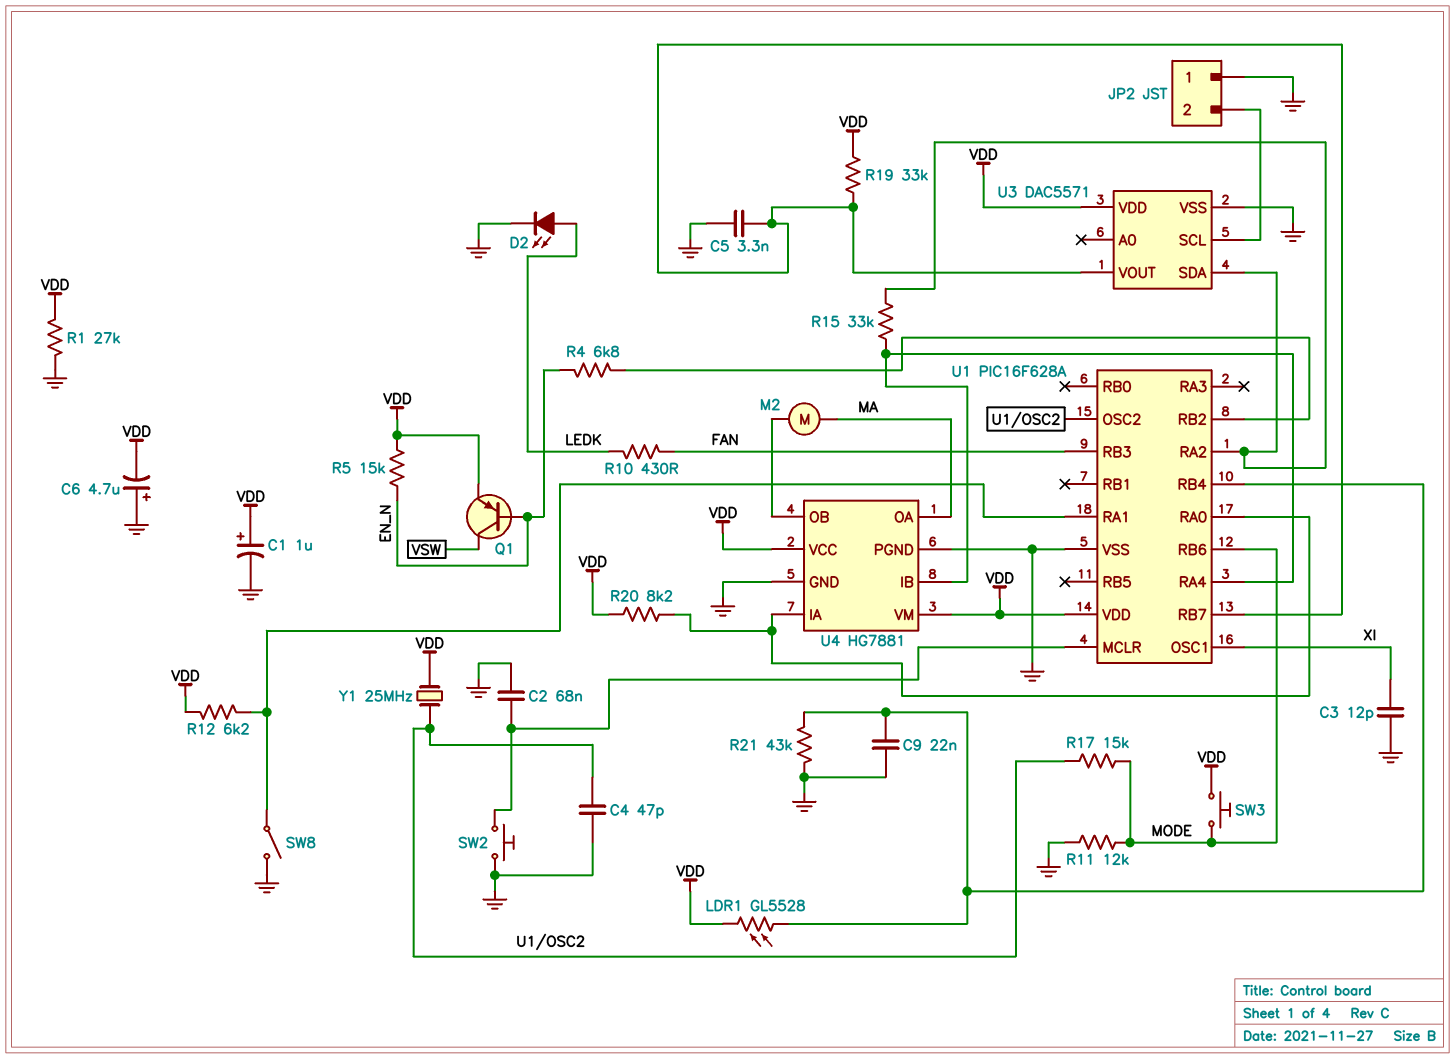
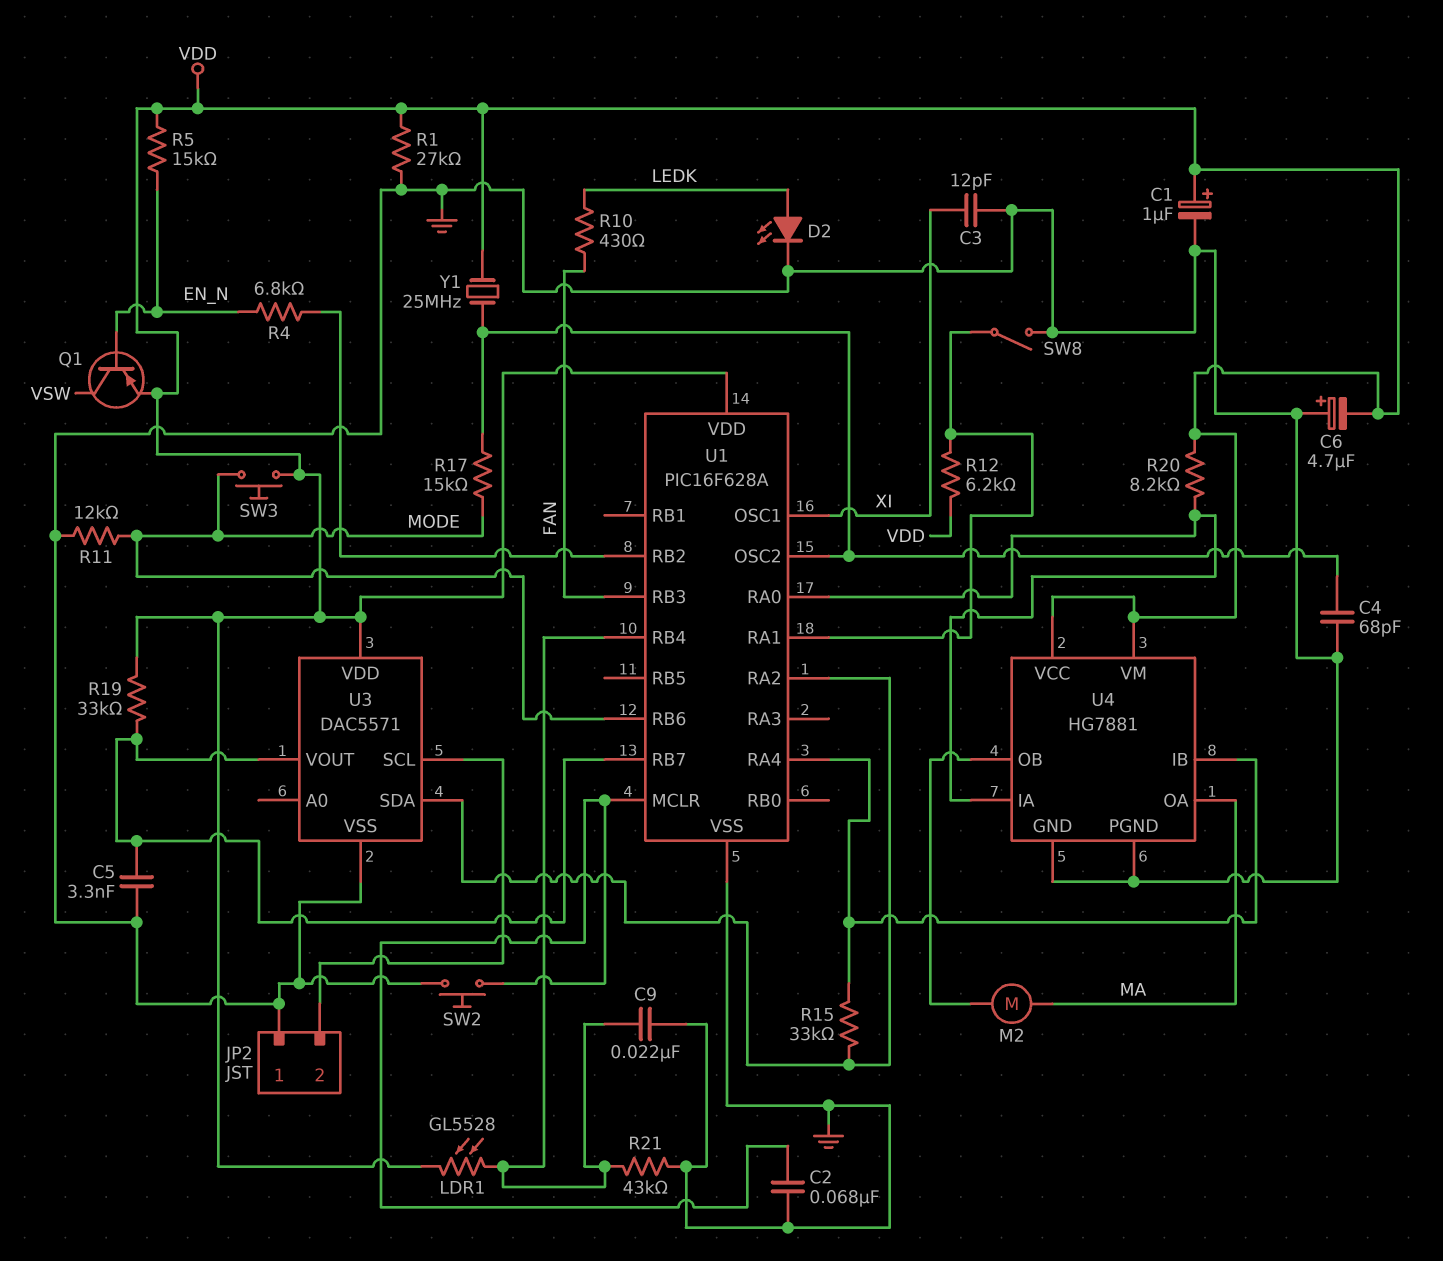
C4: 47pF (GND, U1/OSC2) -> 68pF (GND, U1/OSC2)

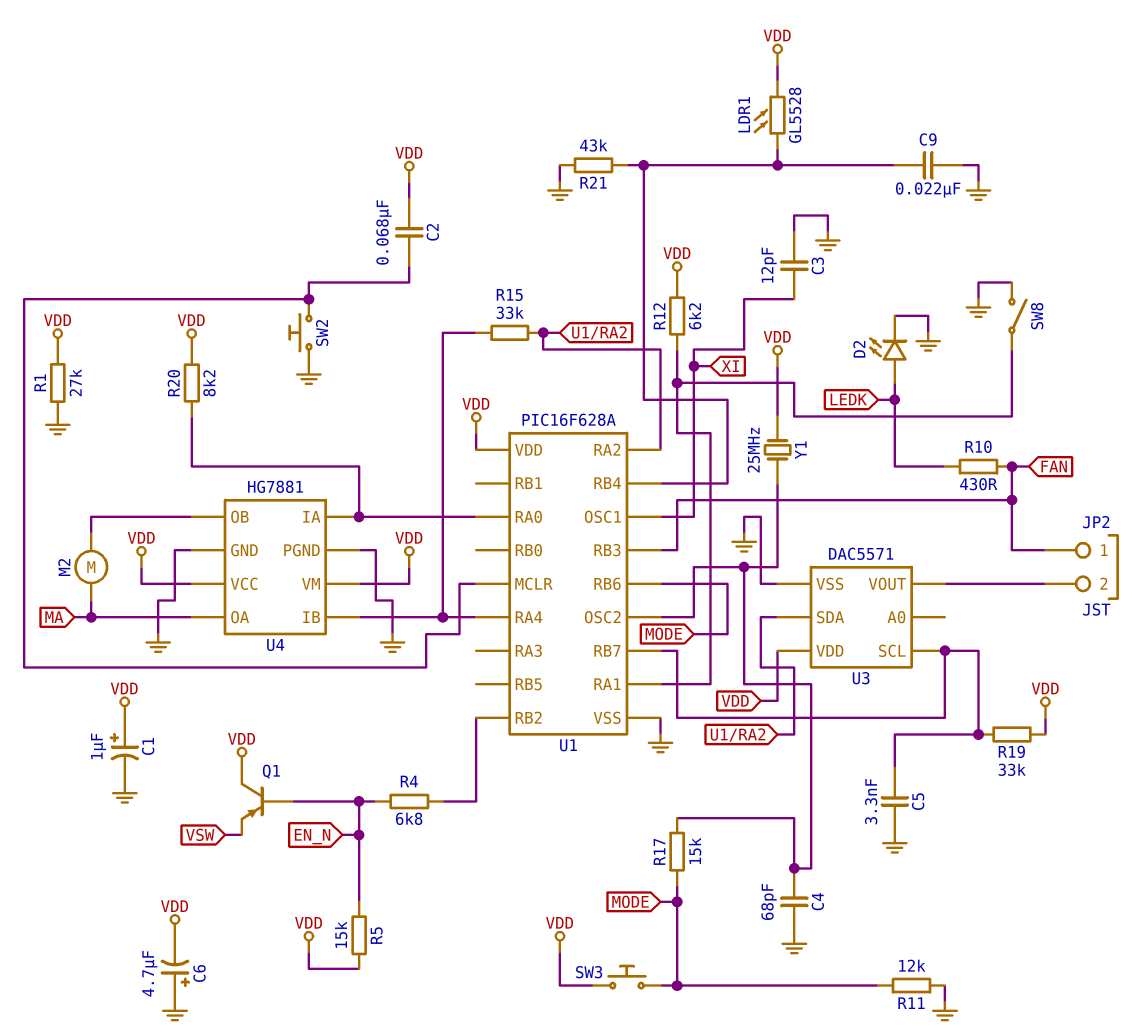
C2: 68nF (GND, U1/MCLR) -> 68nF (U1/MCLR, VDD)
JP2 pin 1: GND -> FAN
Q1: PNP (B EN_N, C VSW, E VDD) -> PNP (B EN_N, C VDD, E VSW)
U3 pin SCL: JP2/2 -> U1/RB7
U3 pin VOUT: U1/RB7 -> JP2/2

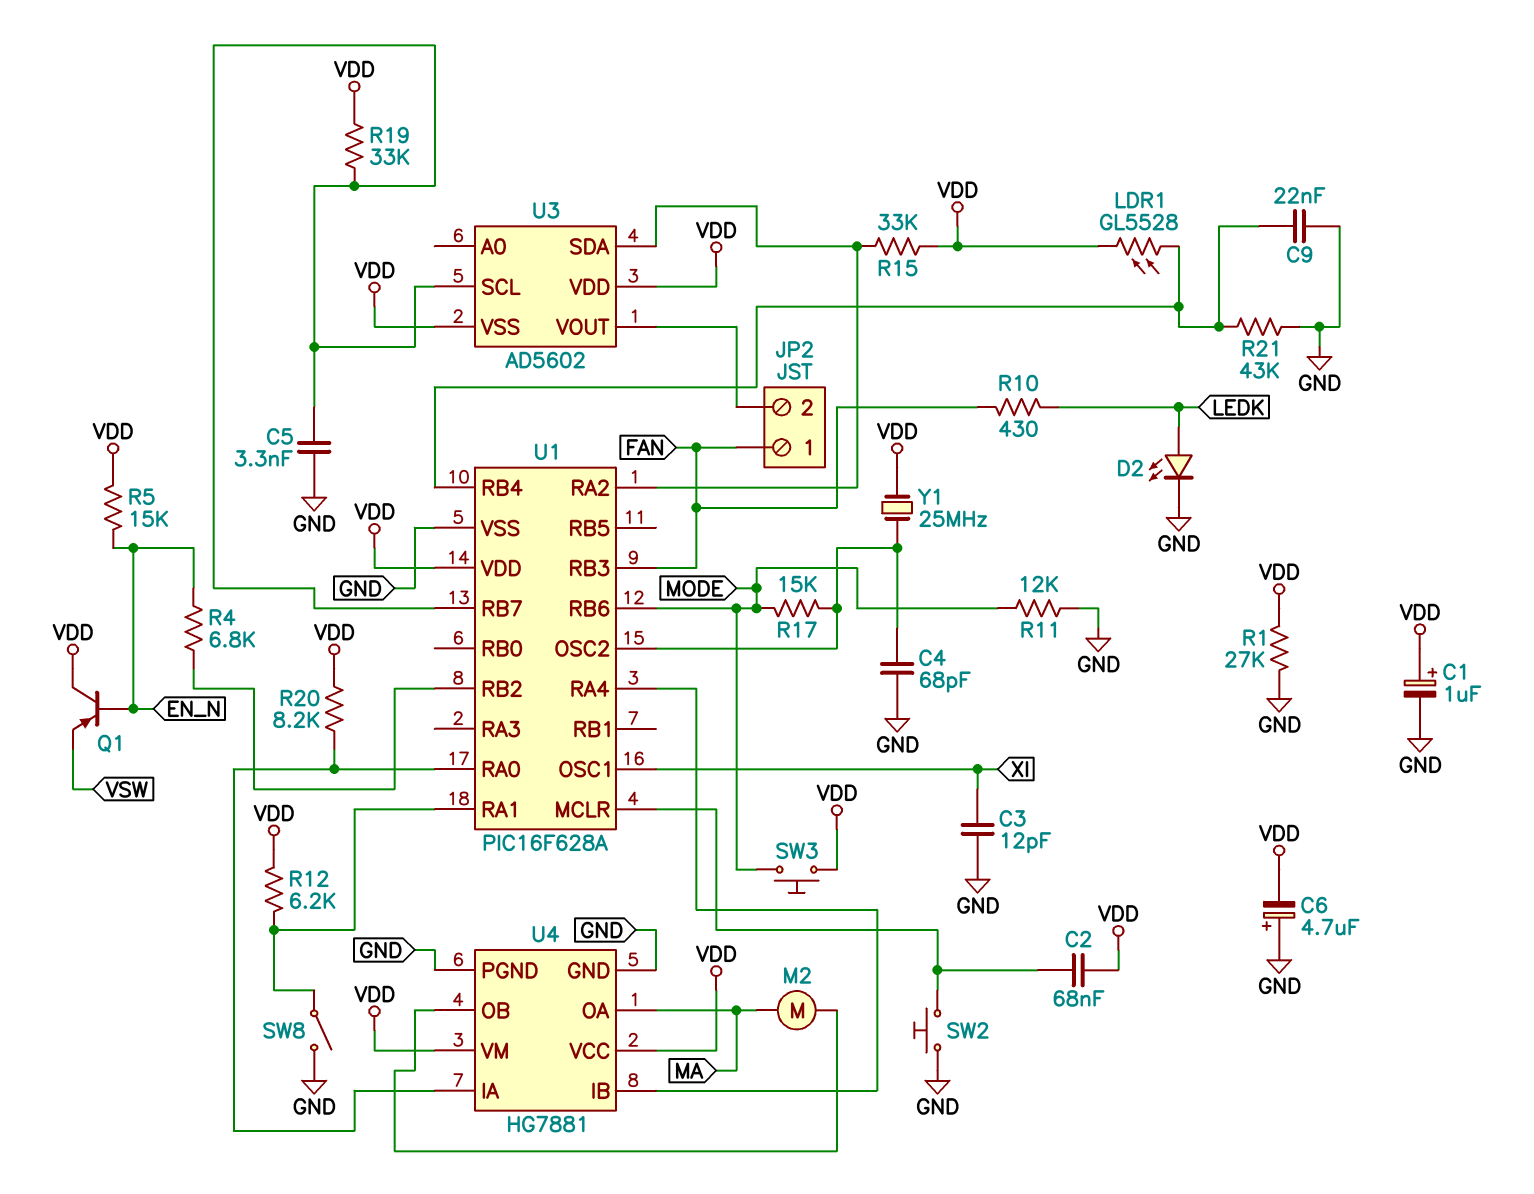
R15: 33k (U1/RA2, U1/RA4) -> 33k (U1/RA2, VDD)
U3: DAC5571 -> AD5602
U3 pin VSS: GND -> VDD

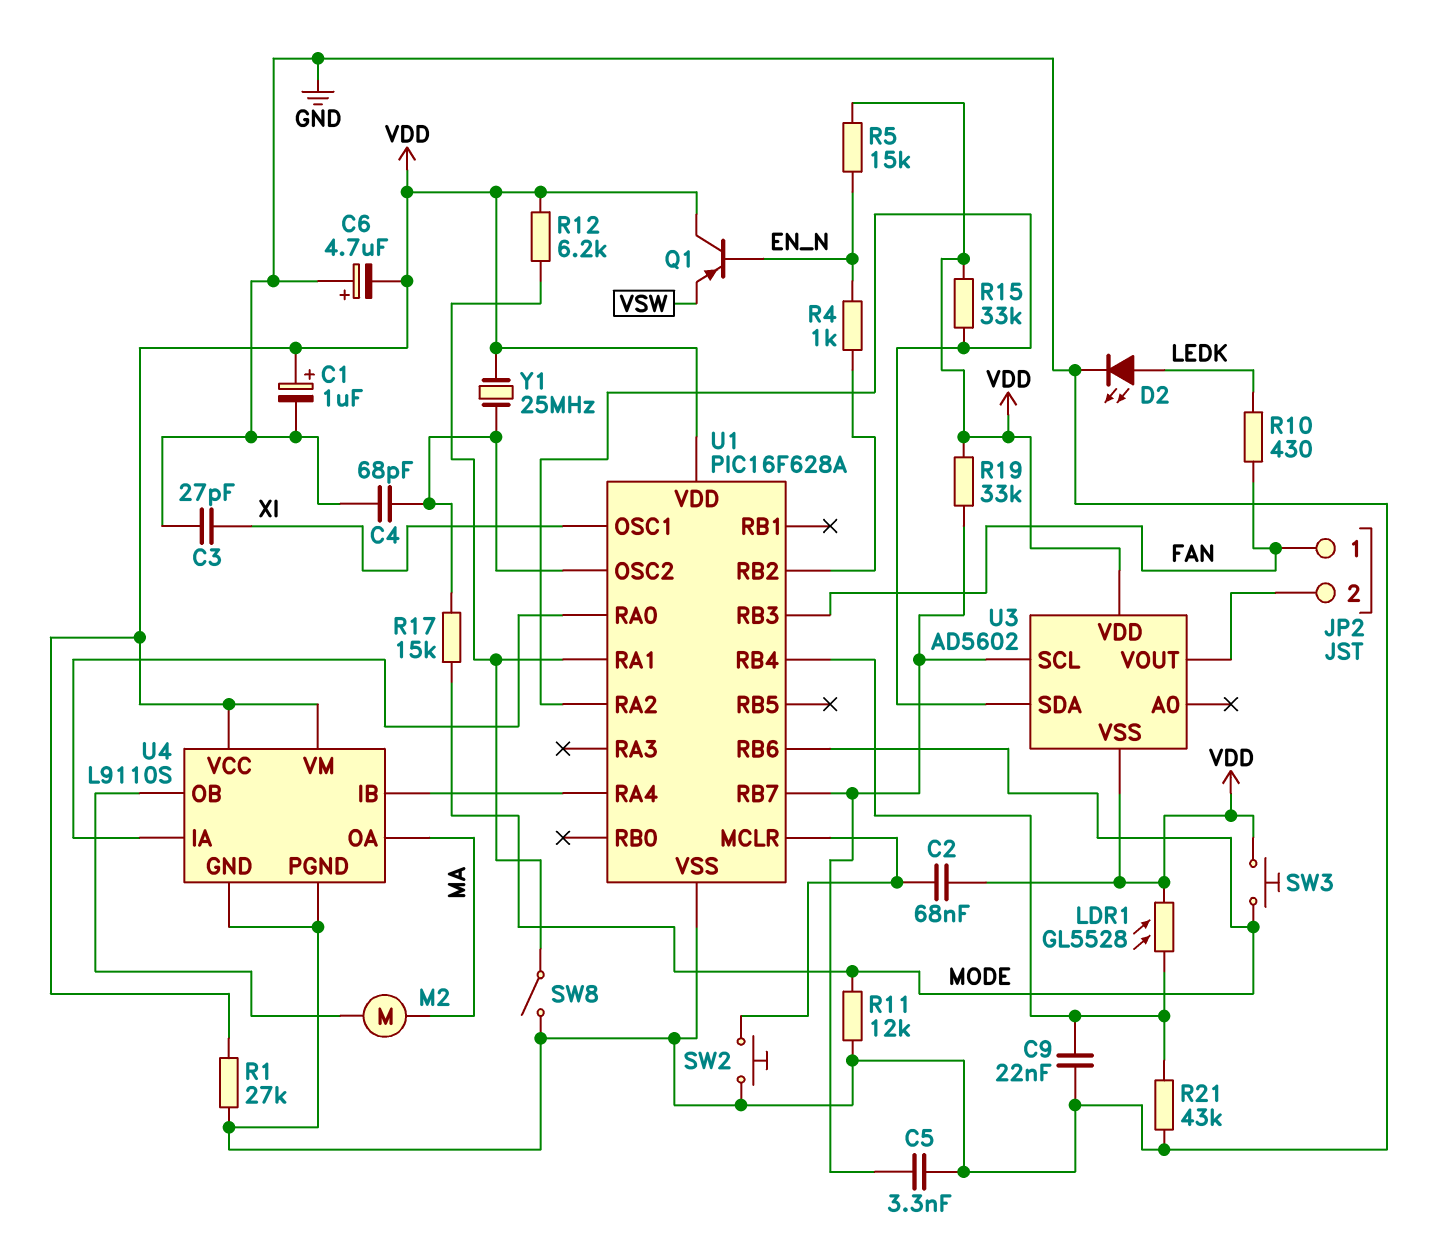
C3: 12pF (GND, XI) -> 27pF (GND, XI)
R4: 6.8k (EN_N, U1/RB2) -> 1k (EN_N, U1/RB2)
R20: 8.2k (U1/RA0, VDD) -> none
U4: HG7881 -> L9110S

